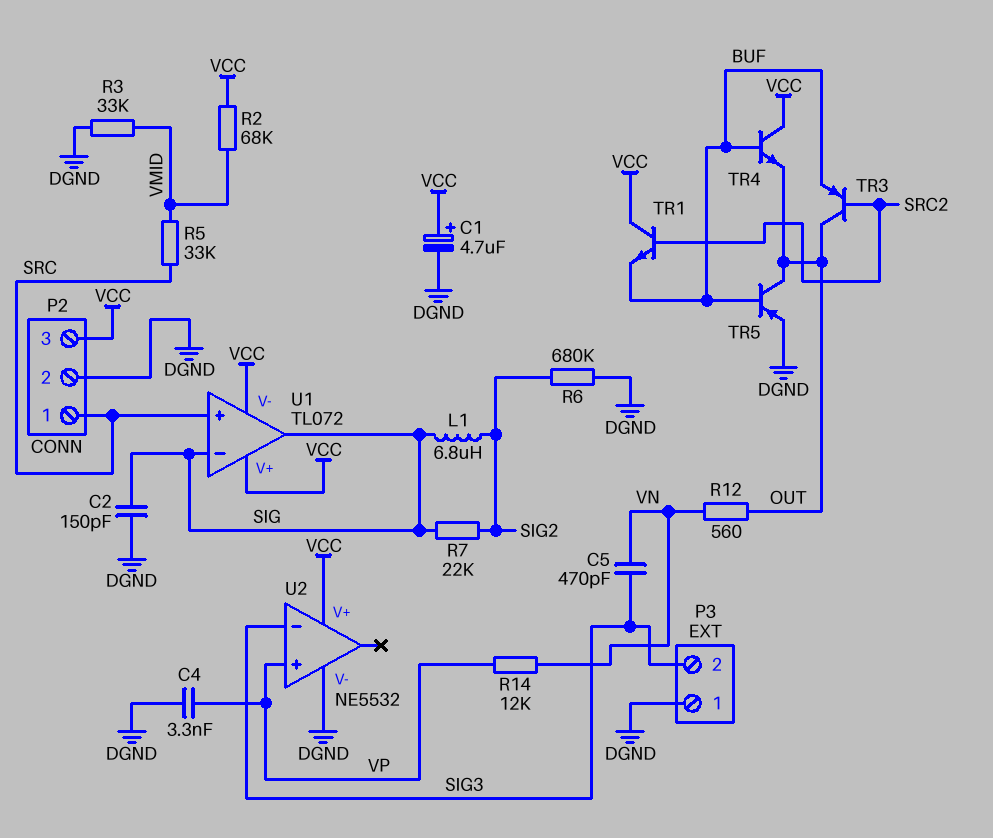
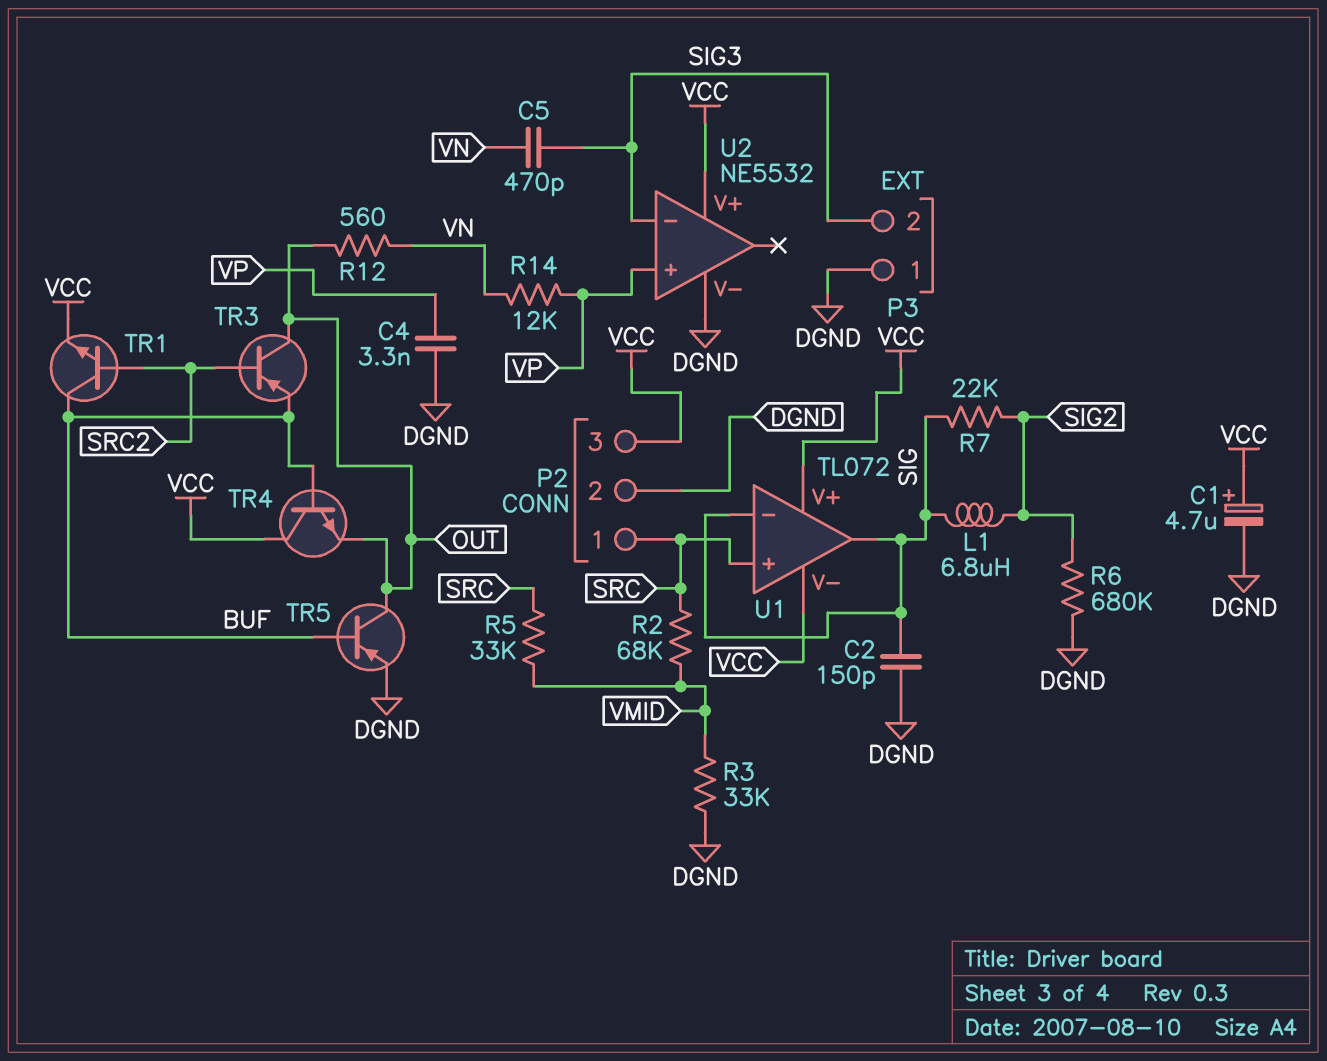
R2: 68k (VCC, VMID) -> 68k (SRC, VMID)
TR1: NPN (B SRC2, C VCC, E BUF) -> NPN (B SRC2, C BUF, E VCC)

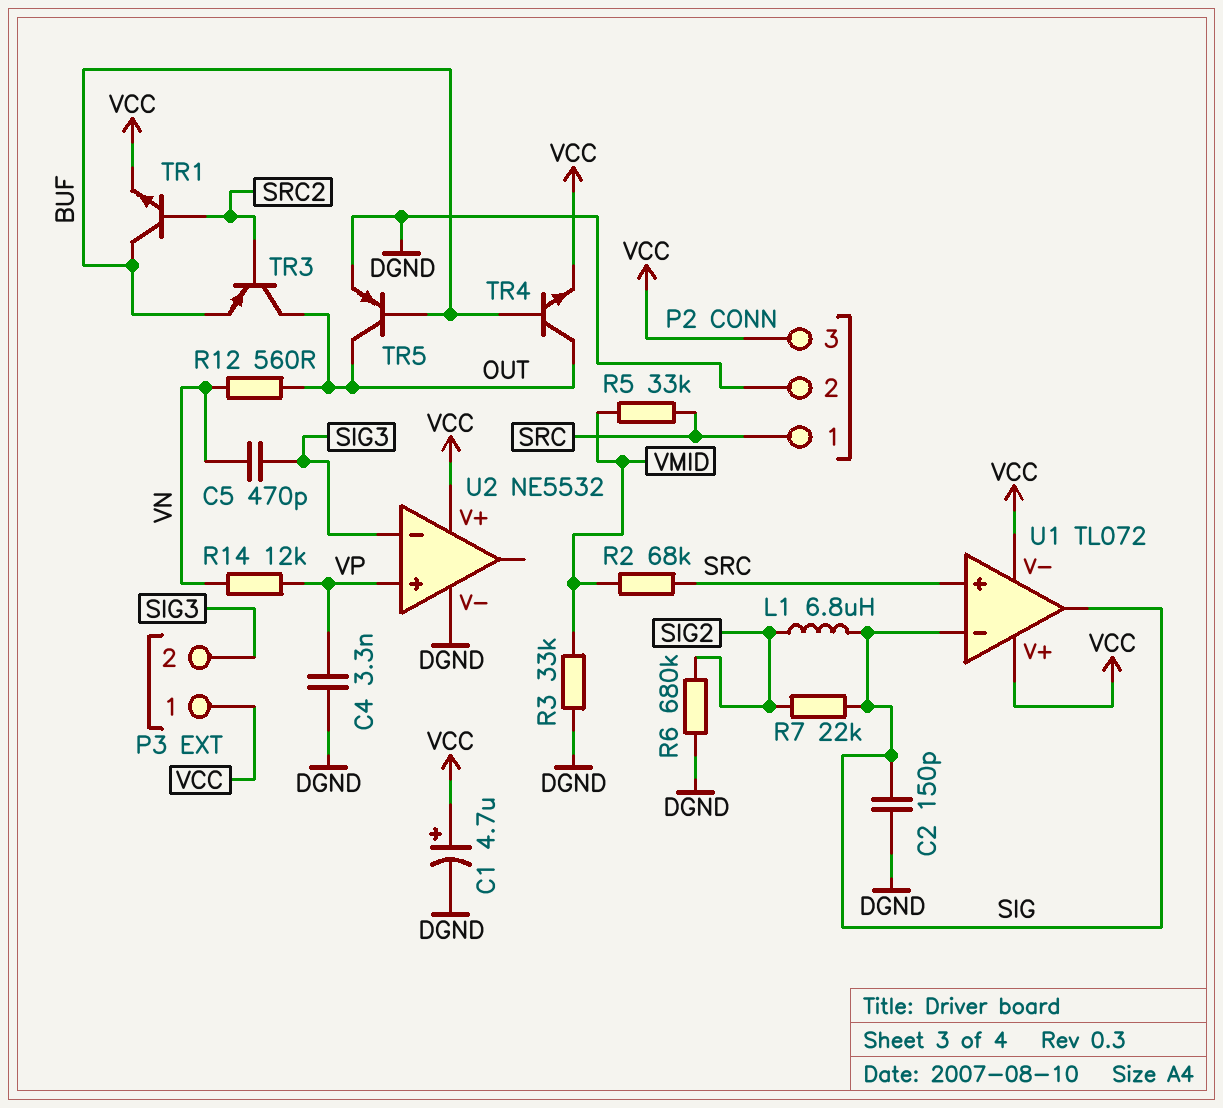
P3 pin 1: DGND -> VCC
TR4: NPN (B BUF, C VCC, E OUT) -> NPN (B BUF, C OUT, E VCC)

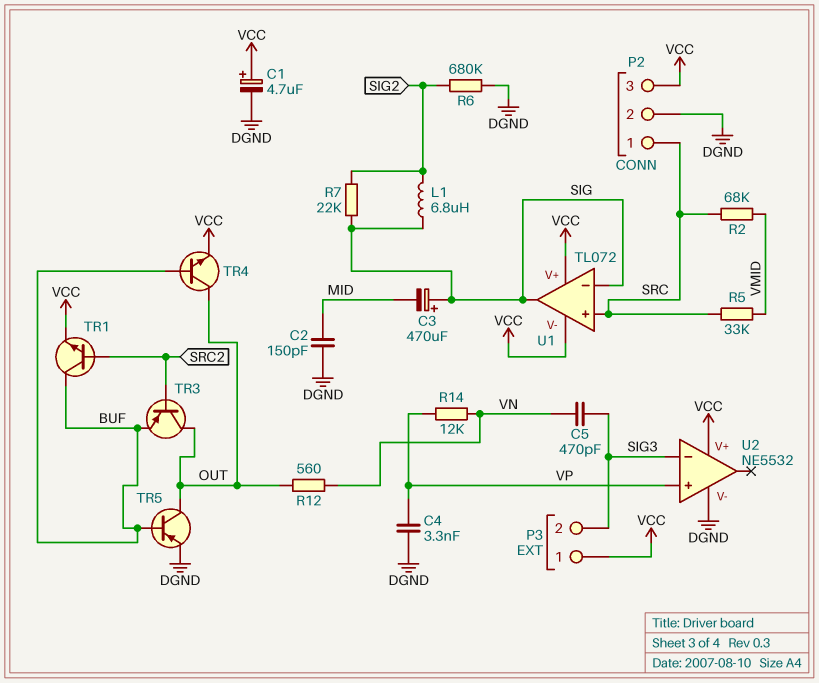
C2: 150pF (DGND, SIG) -> 150pF (DGND, MID)
C3: none -> 470uF (plus SIG, minus MID)
R3: 33k (DGND, VMID) -> none

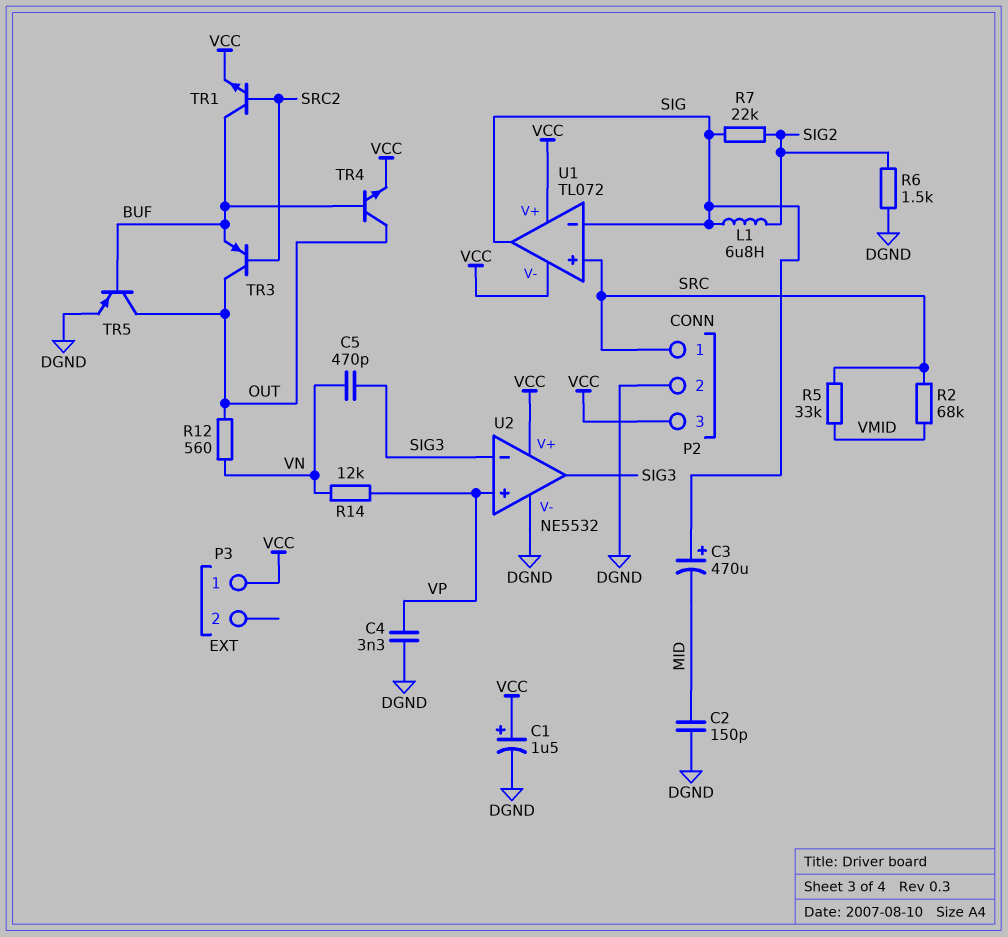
C1: 4.7uF (plus VCC, minus DGND) -> 1.5uF (plus VCC, minus DGND)
P3 pin 2: SIG3 -> none
R6: 680k (DGND, SIG2) -> 1.5k (DGND, SIG2)
U2 pin out: none -> SIG3

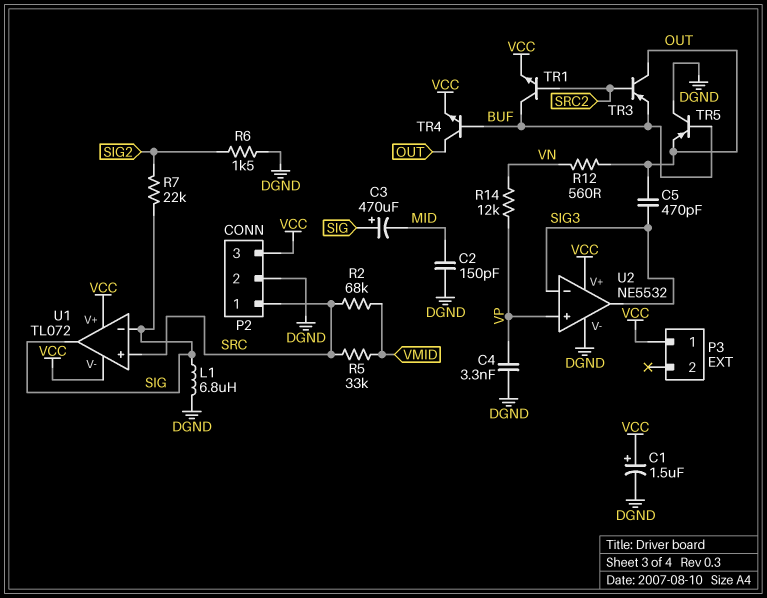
C5: 470pF (SIG3, VN) -> 470pF (OUT, SIG3)
L1: 6.8uH (SIG, SIG2) -> 6.8uH (DGND, SIG)
TR5: PNP (B BUF, C OUT, E DGND) -> PNP (B BUF, C DGND, E OUT)

